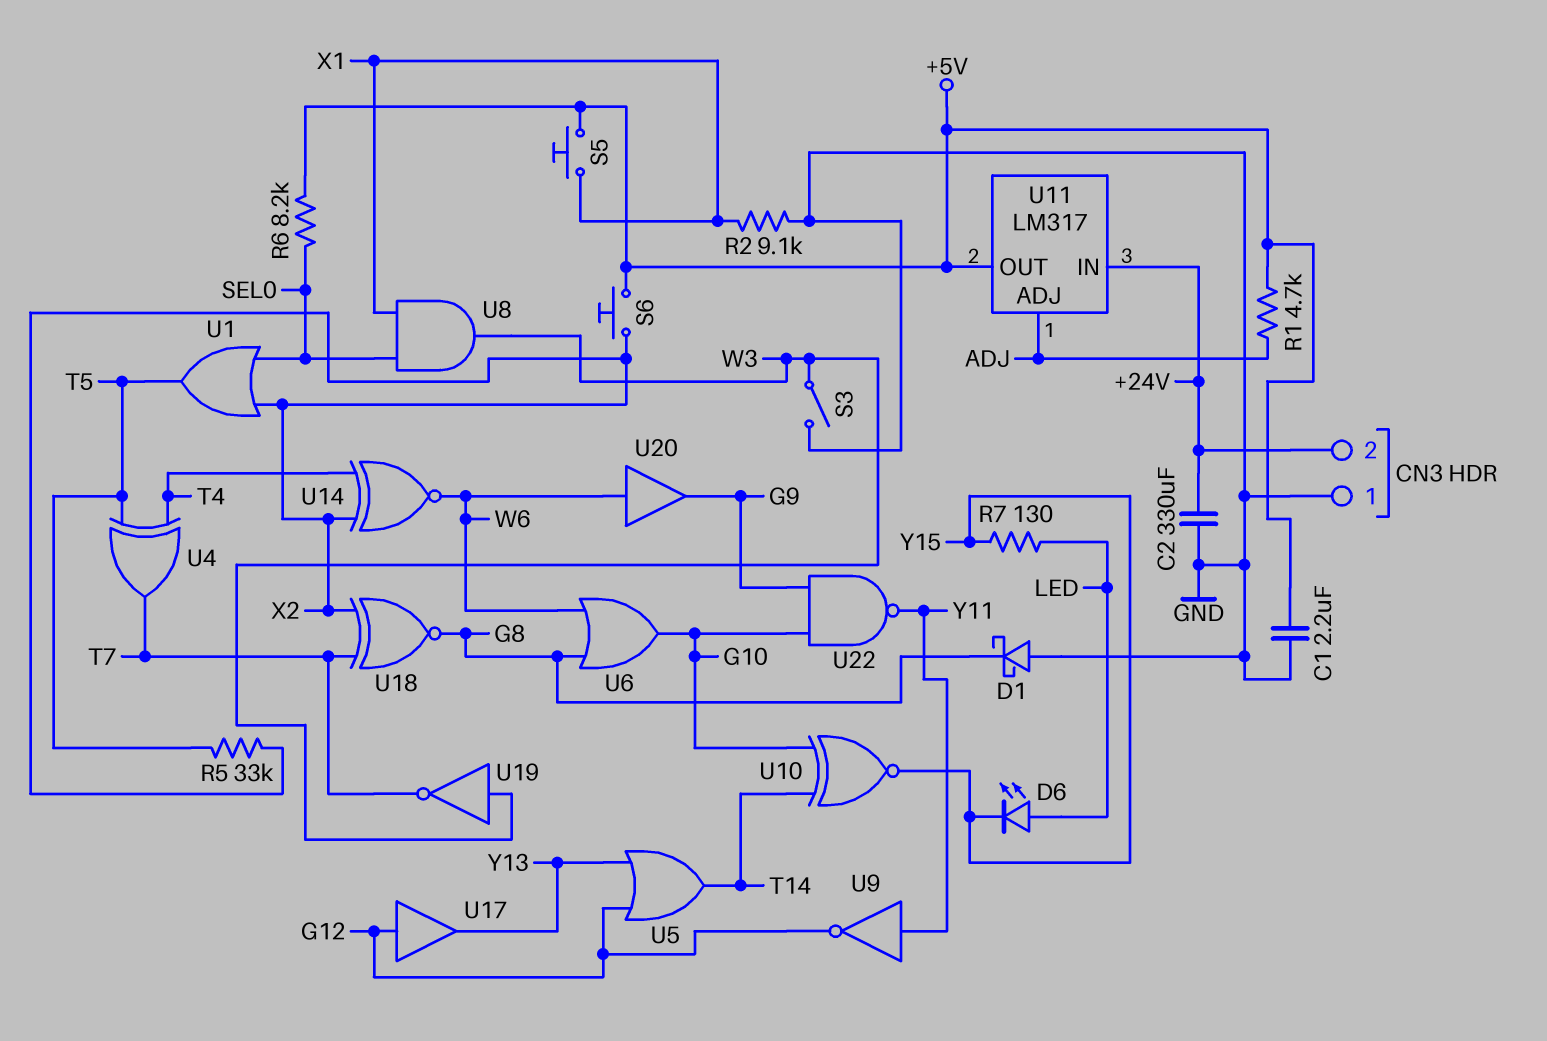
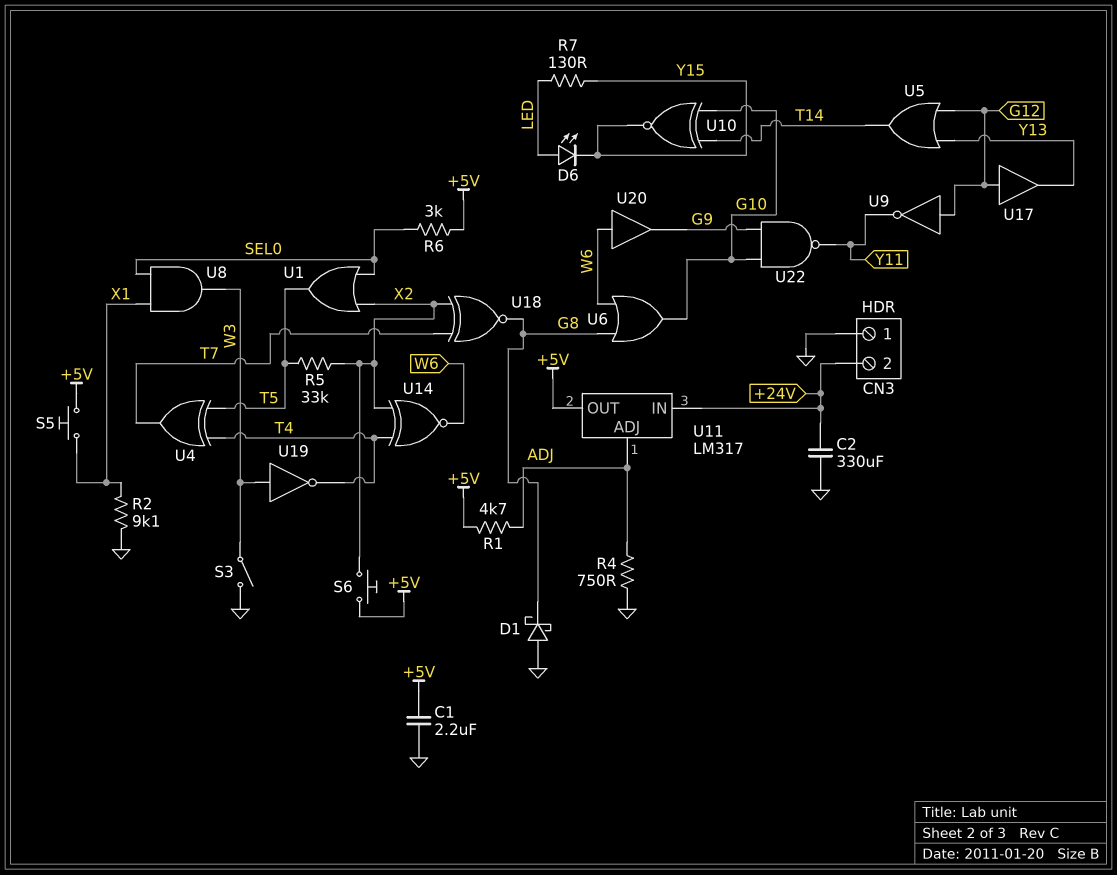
R4: none -> 750 (ADJ, GND)
R6: 8.2k (+5V, SEL0) -> 3k (+5V, SEL0)
U9: NOT (in Y11, out G12) -> NOT (in G12, out Y11)
U19: NOT (in W3, out T7) -> NOT (in W3, out T4)

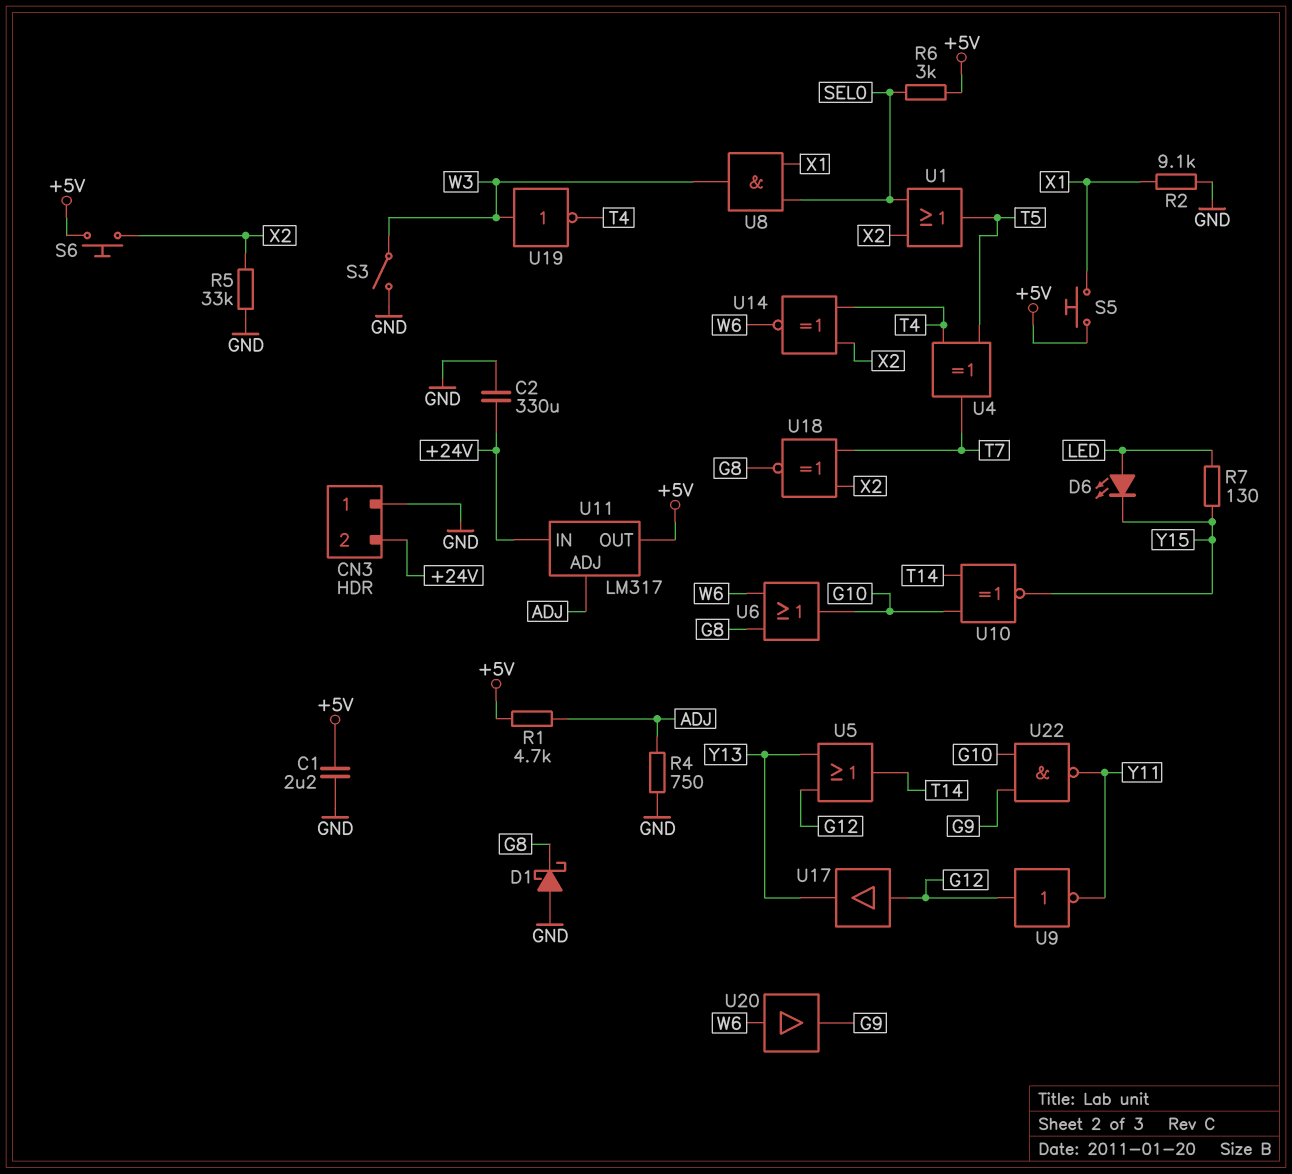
R5: 33k (T5, X2) -> 33k (GND, X2)

